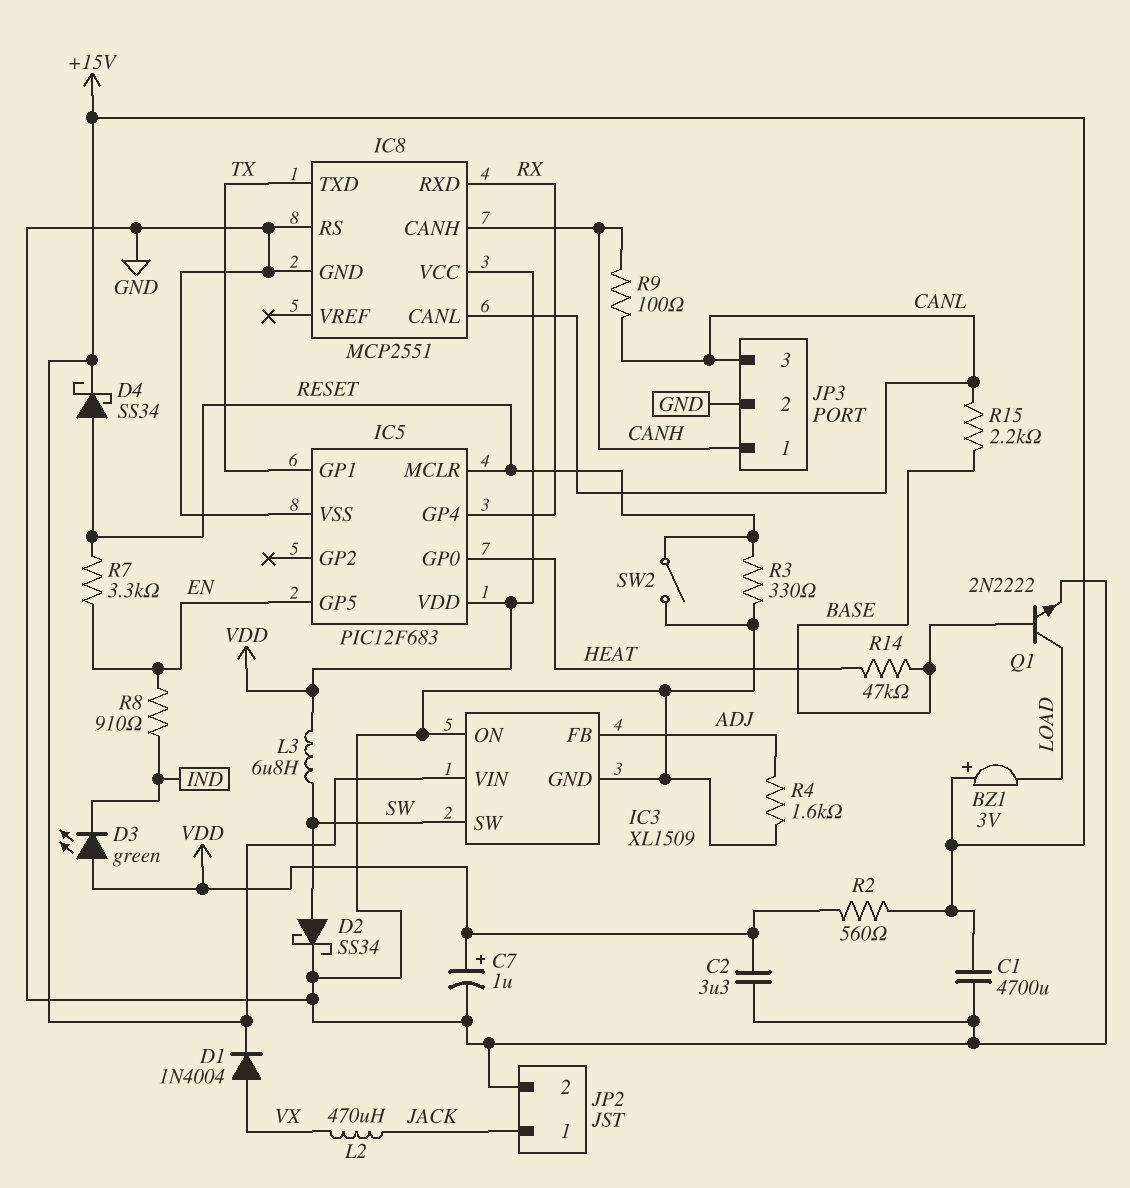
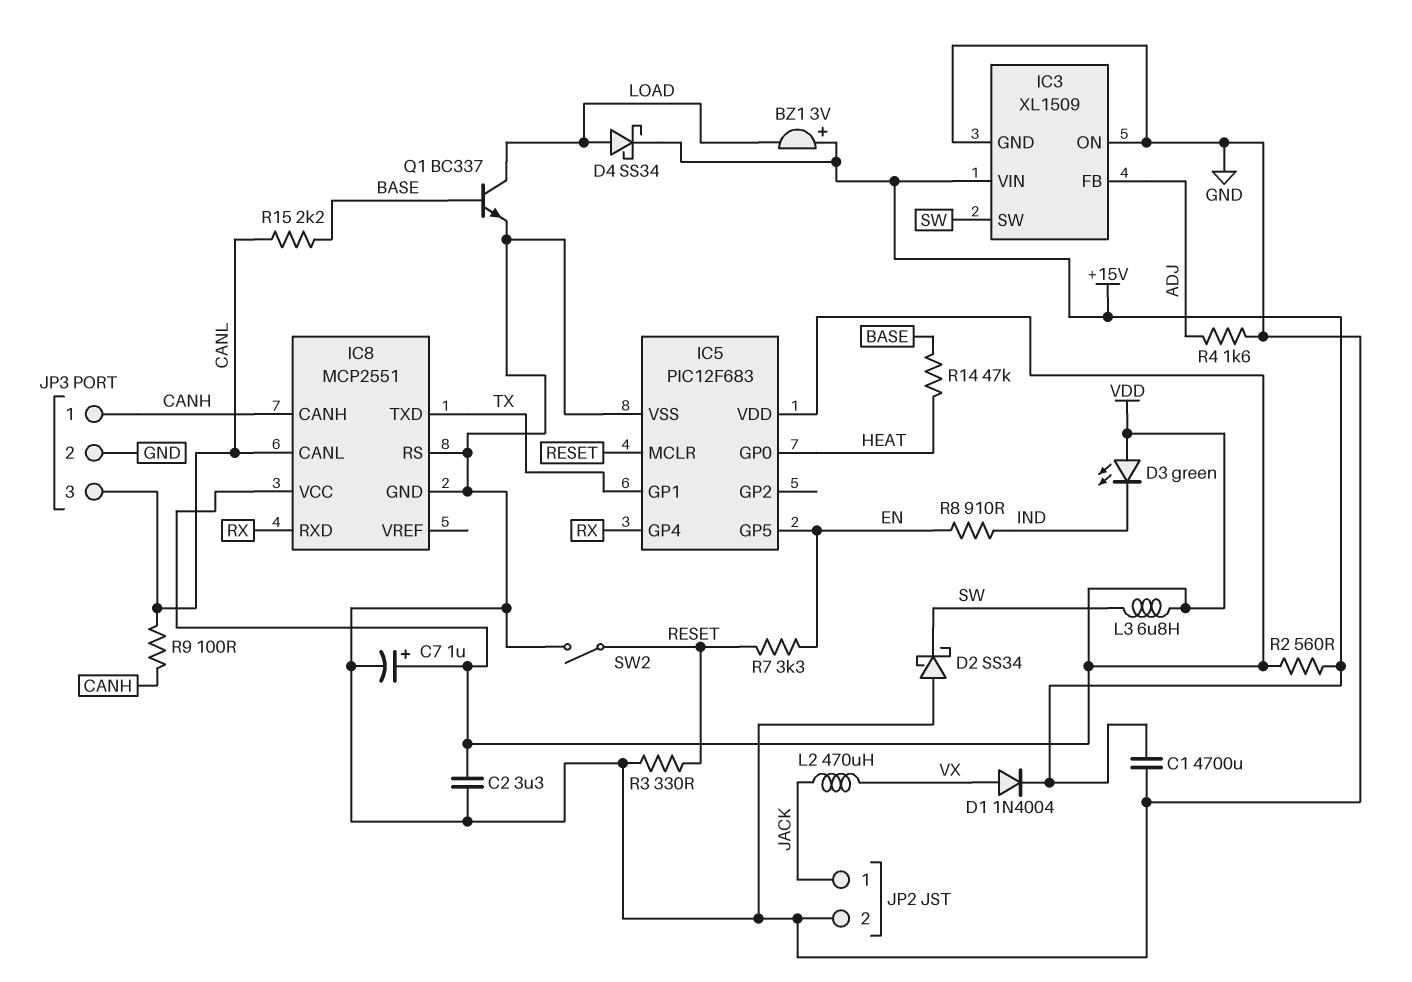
D2: schottky SS34 (A SW, K GND) -> schottky SS34 (A GND, K SW)
D4: schottky SS34 (A RESET, K +15V) -> schottky SS34 (A LOAD, K +15V)
Q1: NPN 2N2222 (B BASE, C LOAD, E GND) -> NPN BC337 (B BASE, C LOAD, E GND)

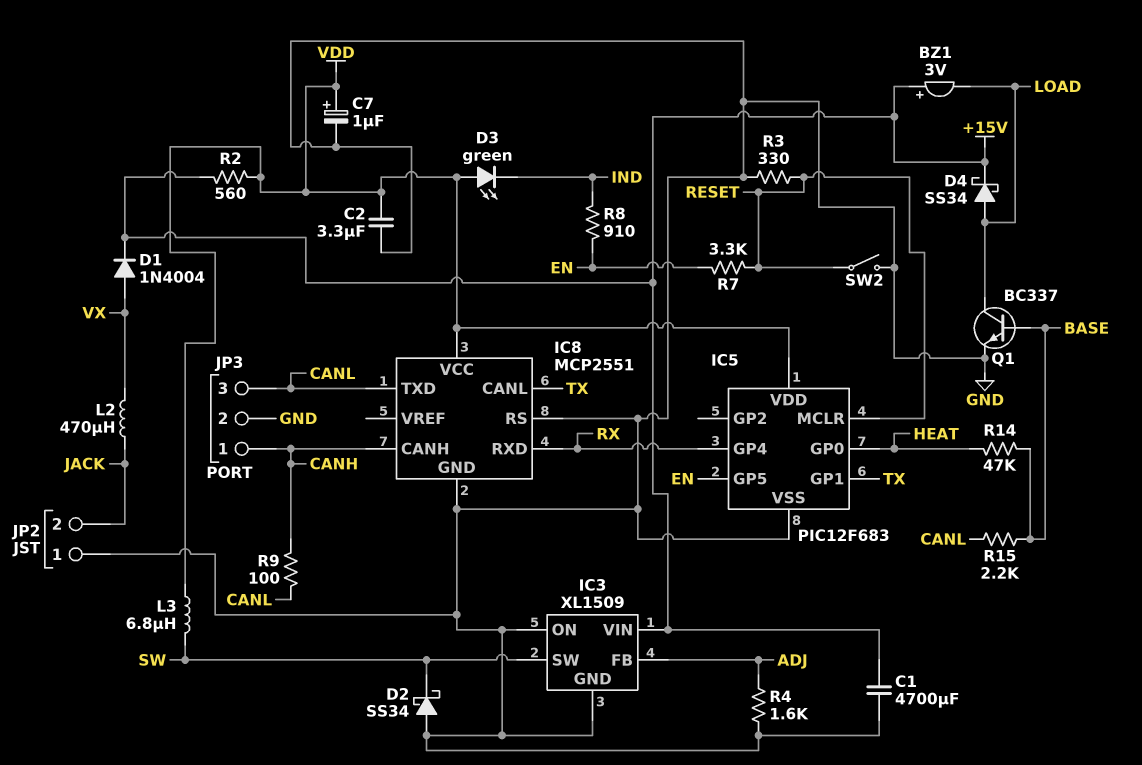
IC8 pin CANL: CANL -> TX
IC8 pin TXD: TX -> CANL
JP2 pin 1: JACK -> GND
JP2 pin 2: GND -> JACK

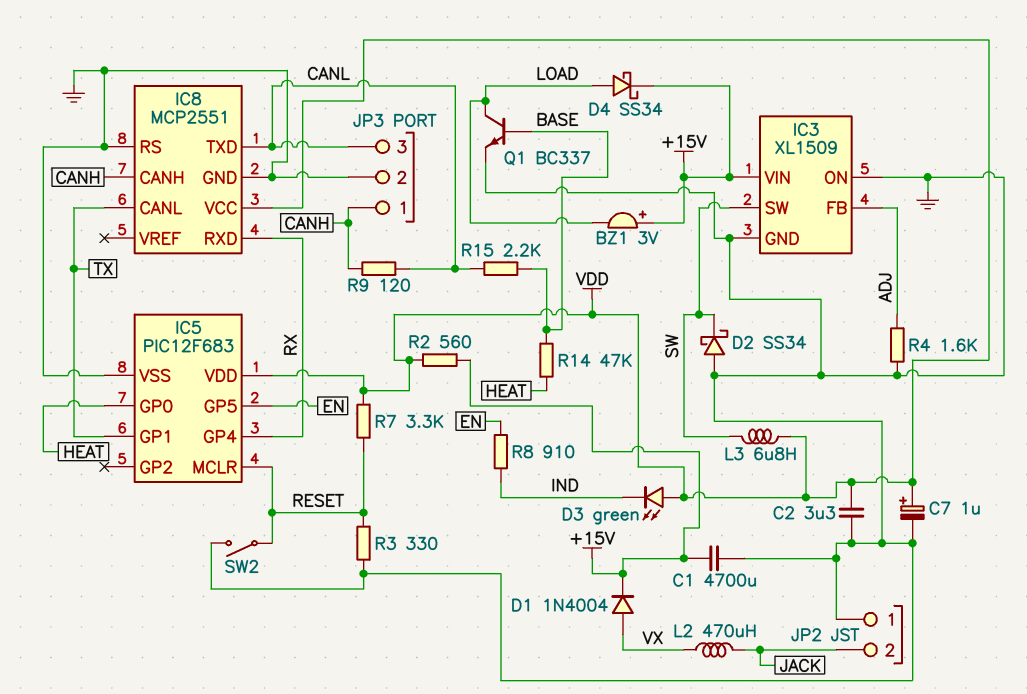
R7: 3.3k (EN, RESET) -> 3.3k (RESET, VDD)
R9: 100 (CANH, CANL) -> 120 (CANH, CANL)

